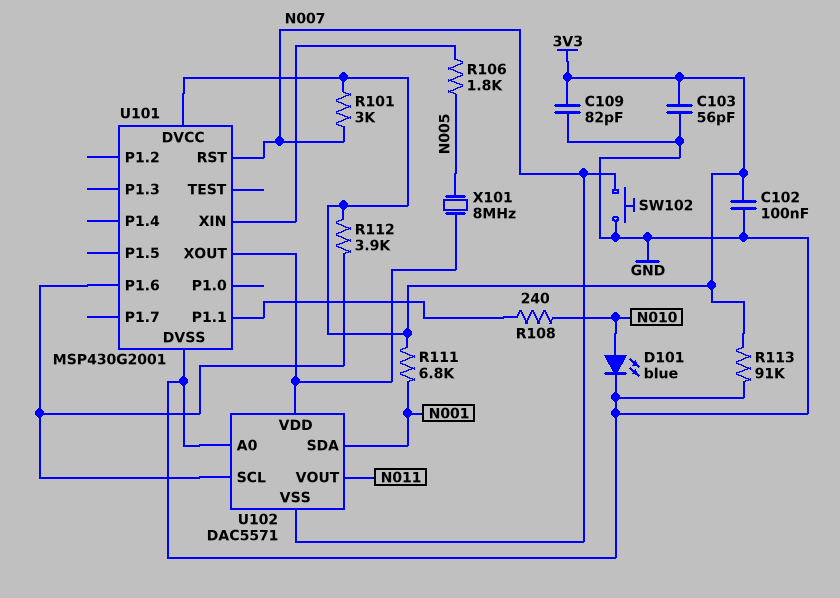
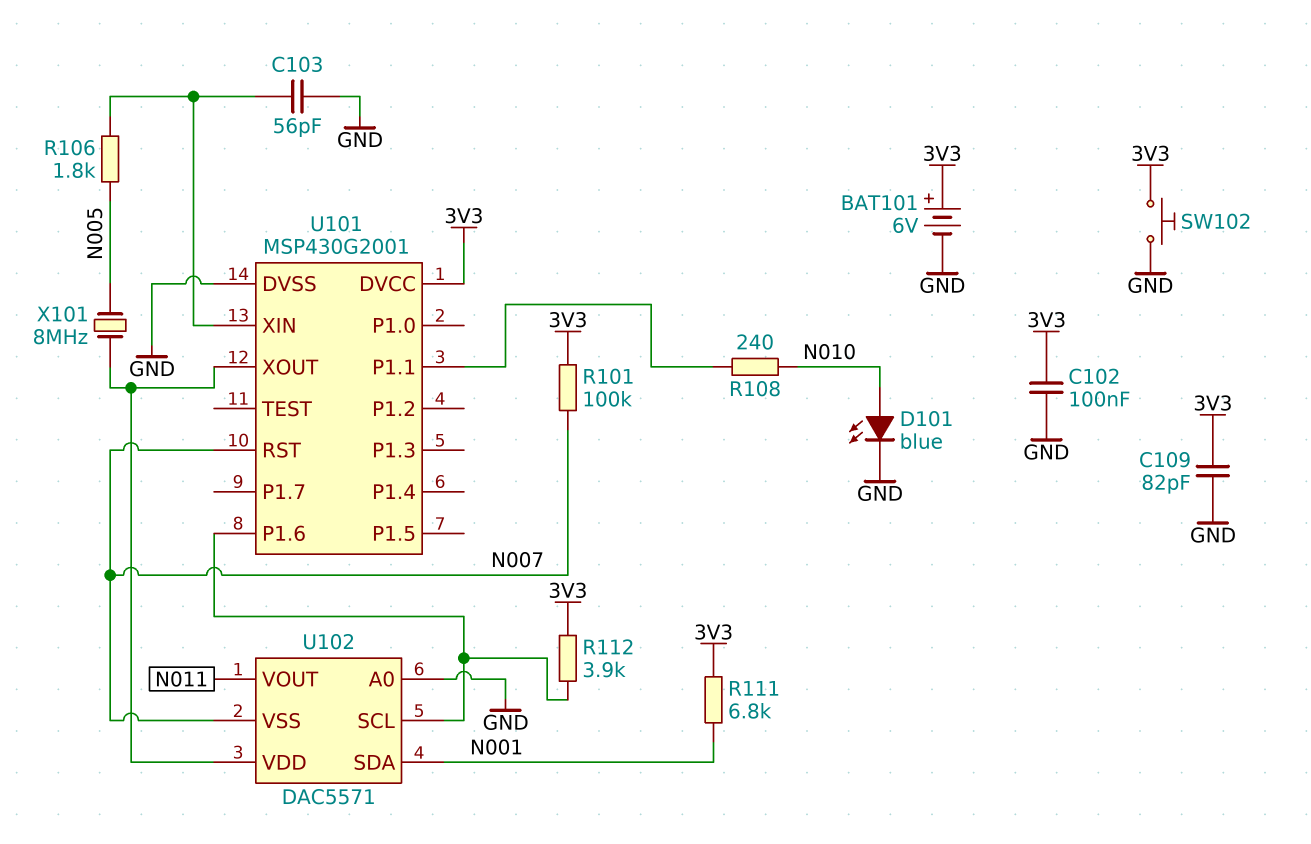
BAT101: none -> 6V (plus 3V3, minus GND)
C103: 56pF (3V3, GND) -> 56pF (GND, U101/XIN)
R101: 3k (3V3, N007) -> 100k (3V3, N007)
R113: 91k (3V3, GND) -> none
SW102: button (GND, N007) -> button (3V3, GND)

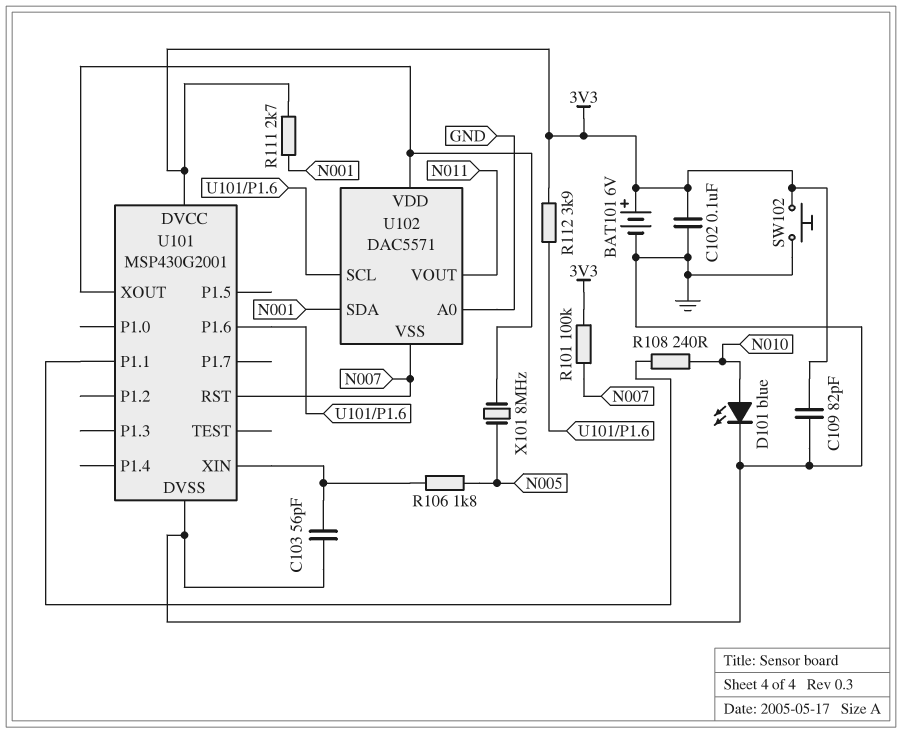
R111: 6.8k (3V3, N001) -> 2.7k (3V3, N001)

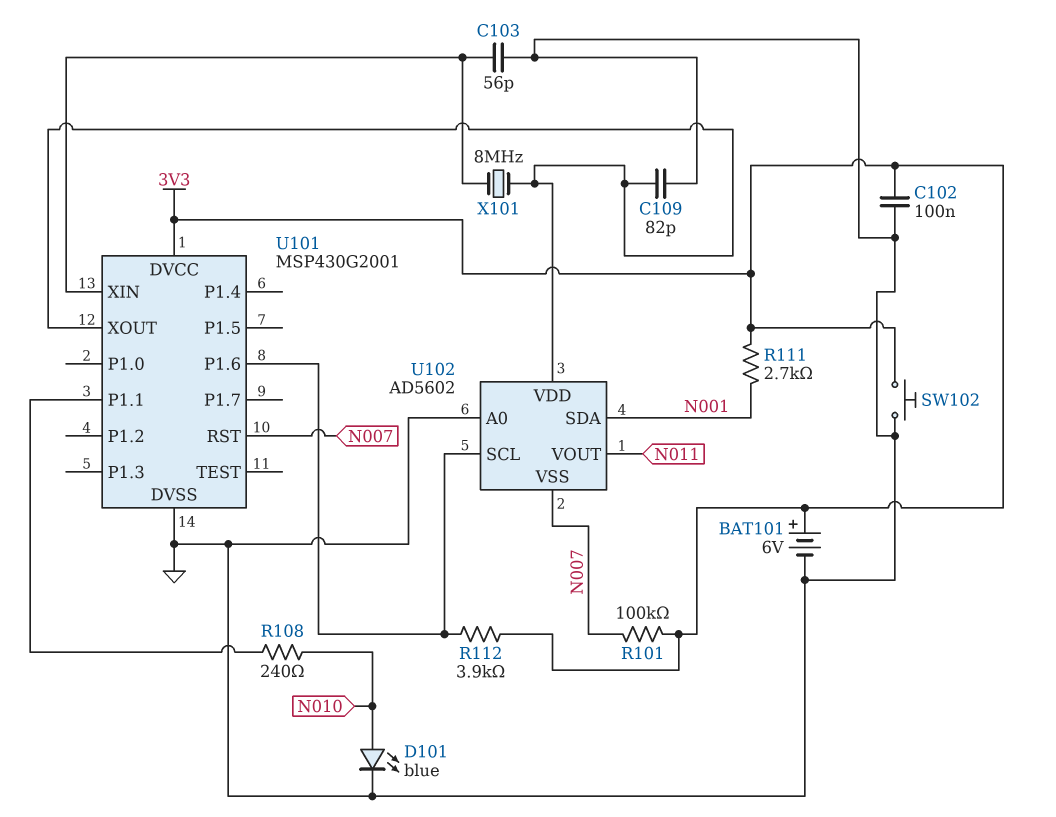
C109: 82pF (3V3, GND) -> 82pF (GND, U101/XOUT)
R106: 1.8k (N005, U101/XIN) -> none
U102: DAC5571 -> AD5602
X101: 8MHz (N005, U101/XOUT) -> 8MHz (U101/XIN, U101/XOUT)

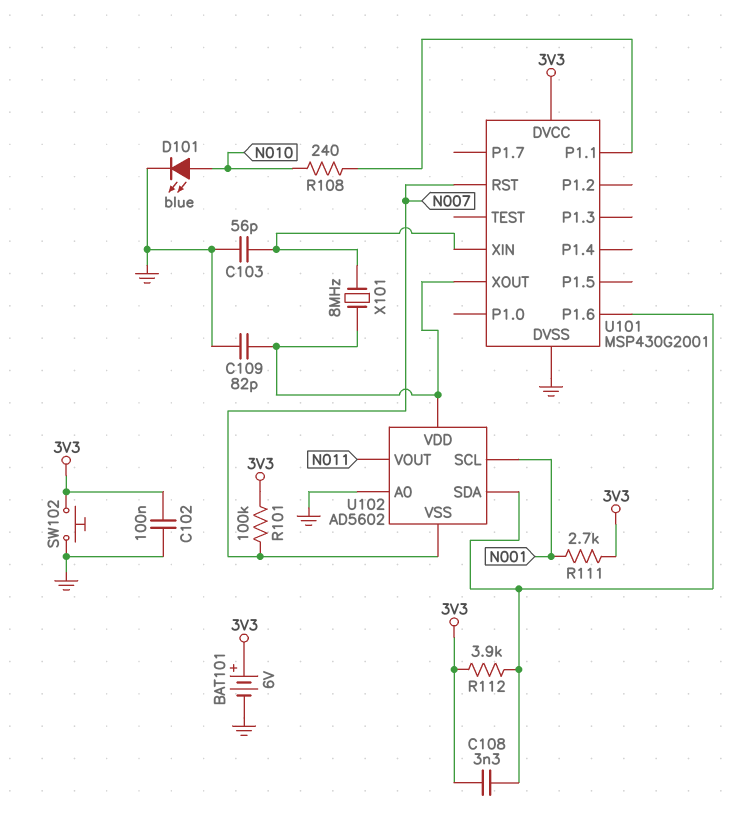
C108: none -> 3.3nF (3V3, U101/P1.6)
U102 pin SCL: U101/P1.6 -> N001
U102 pin SDA: N001 -> U101/P1.6

